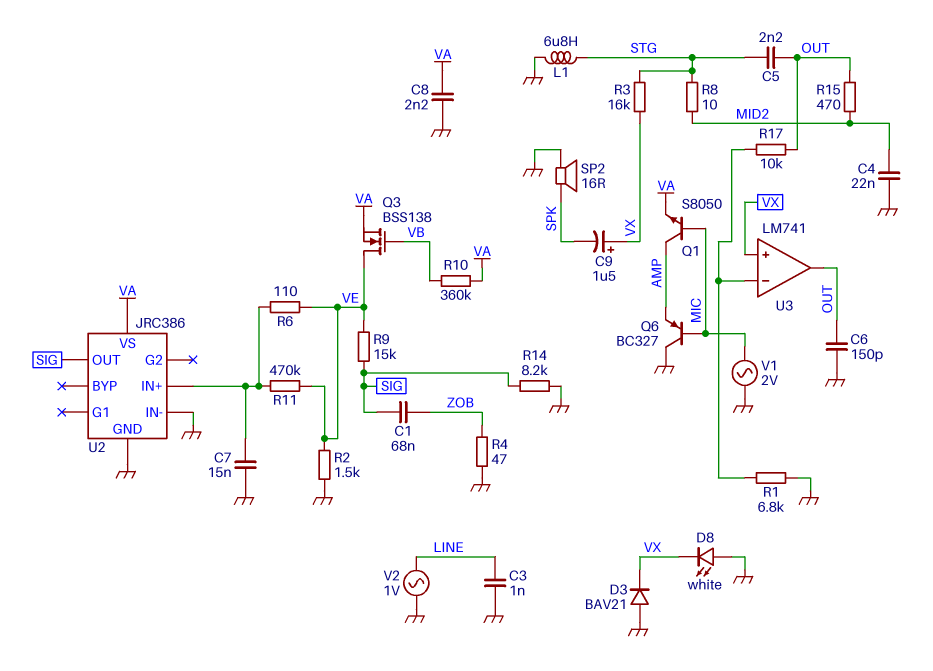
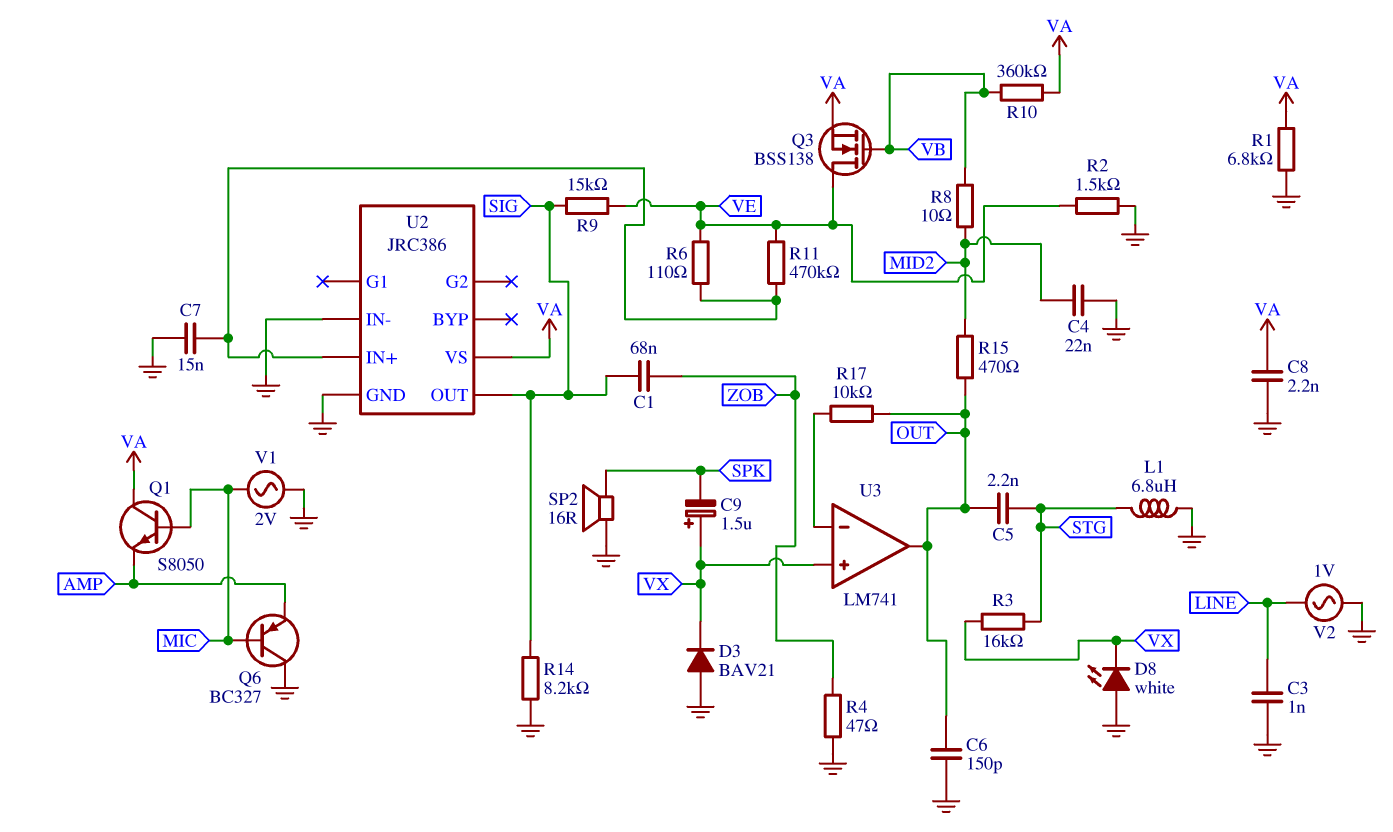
Q1: NPN S8050 (B MIC, C AMP, E VA) -> NPN S8050 (B MIC, C VA, E AMP)
R1: 6.8k (GND, U3/in-) -> 6.8k (GND, VA)
R8: 10 (MID2, STG) -> 10 (MID2, VB)

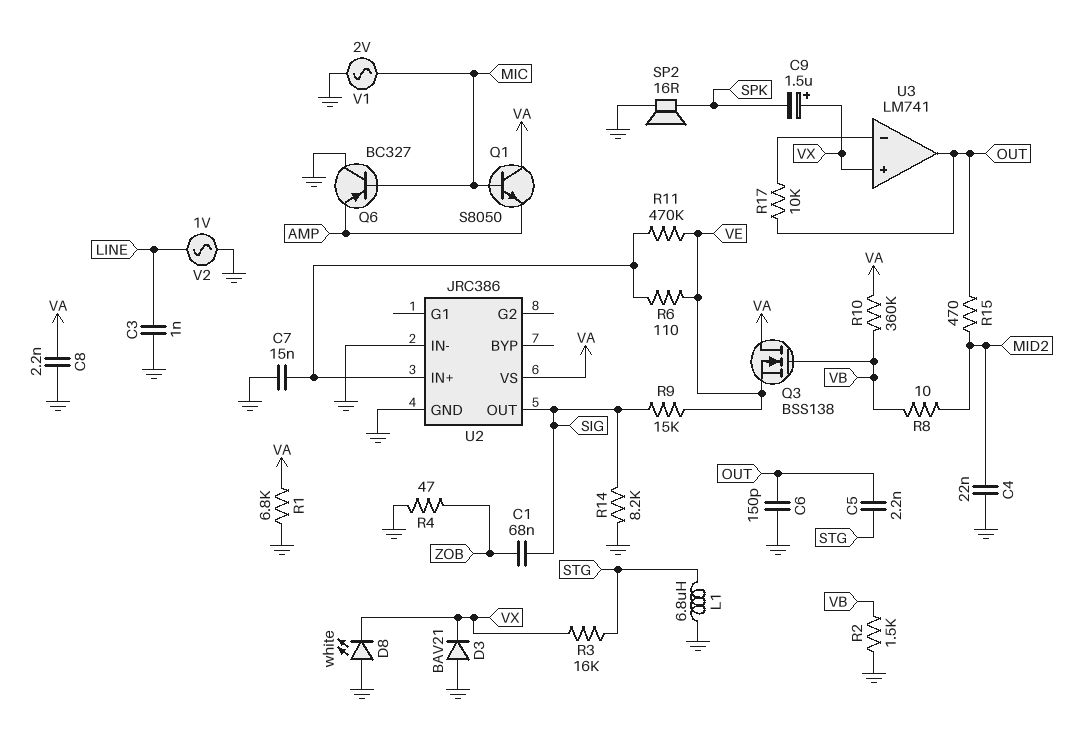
Q3: NMOS BSS138 (G VB, D VE, S VA) -> NMOS BSS138 (G VB, D VA, S VE)
R2: 1.5k (GND, VE) -> 1.5k (GND, VB)

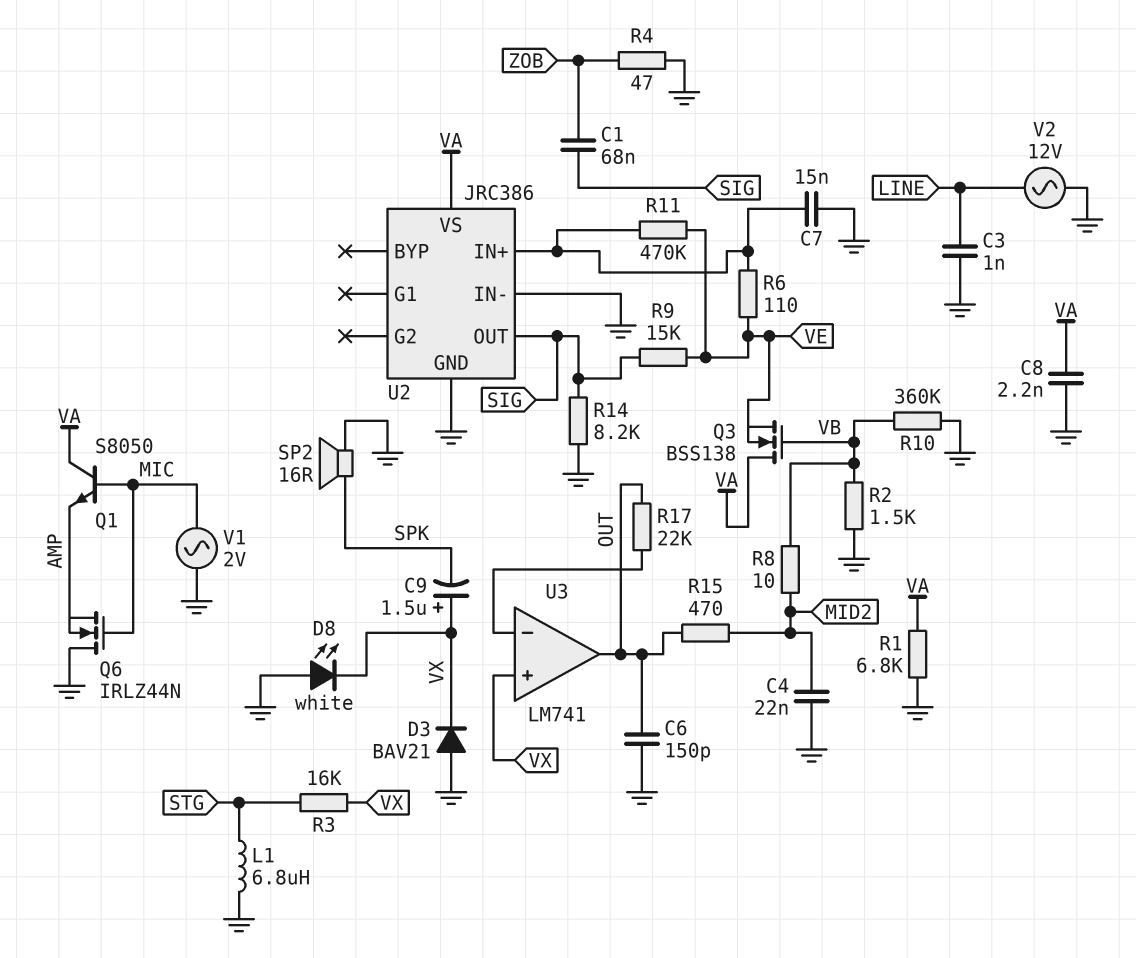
C5: 2.2nF (OUT, STG) -> none
Q6: PNP BC327 (B MIC, C GND, E AMP) -> NMOS IRLZ44N (G MIC, D GND, S AMP)
R10: 360k (VA, VB) -> 360k (GND, VB)
R17: 10k (OUT, U3/in-) -> 22k (OUT, U3/in-)
V2: AC 1V (GND, LINE) -> AC 12V (GND, LINE)

